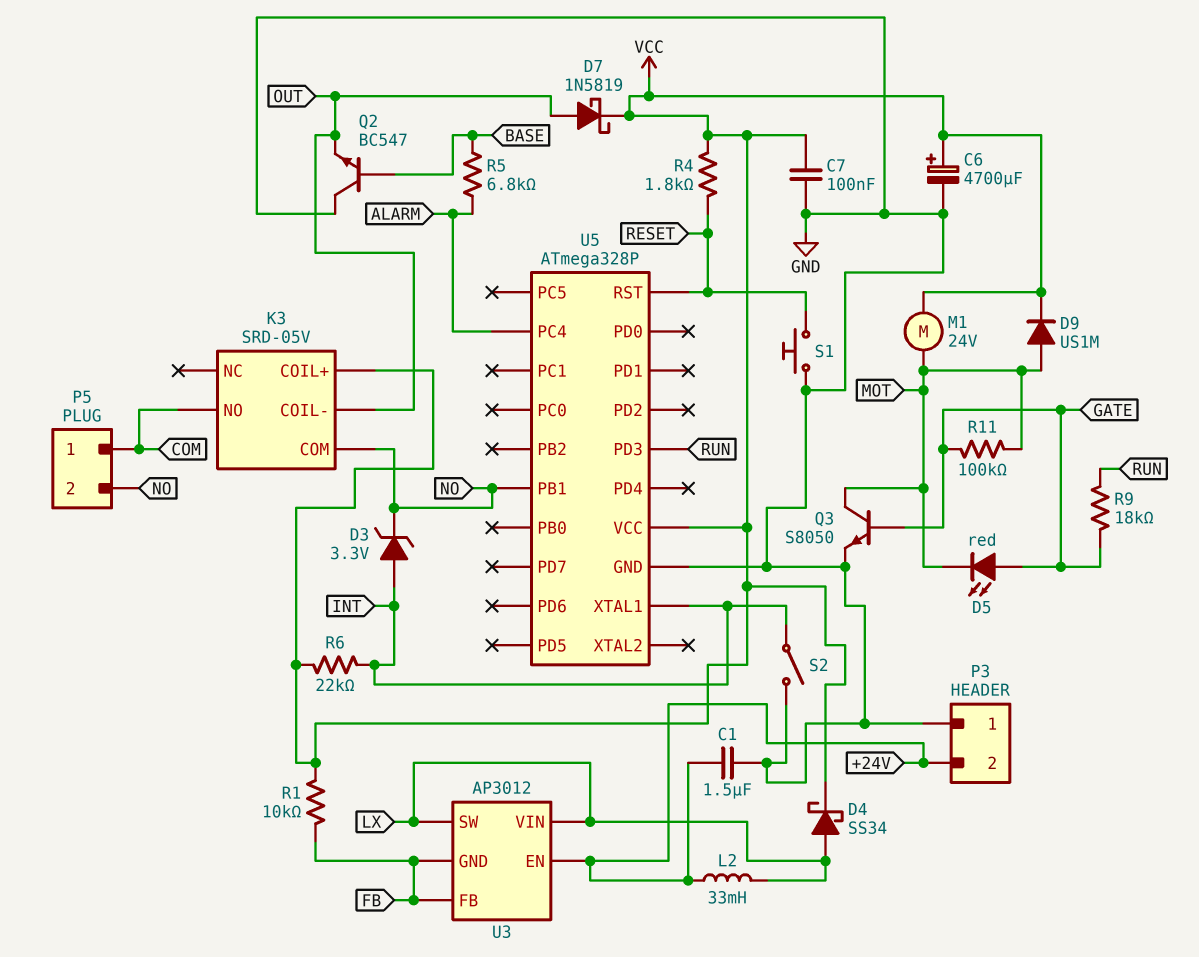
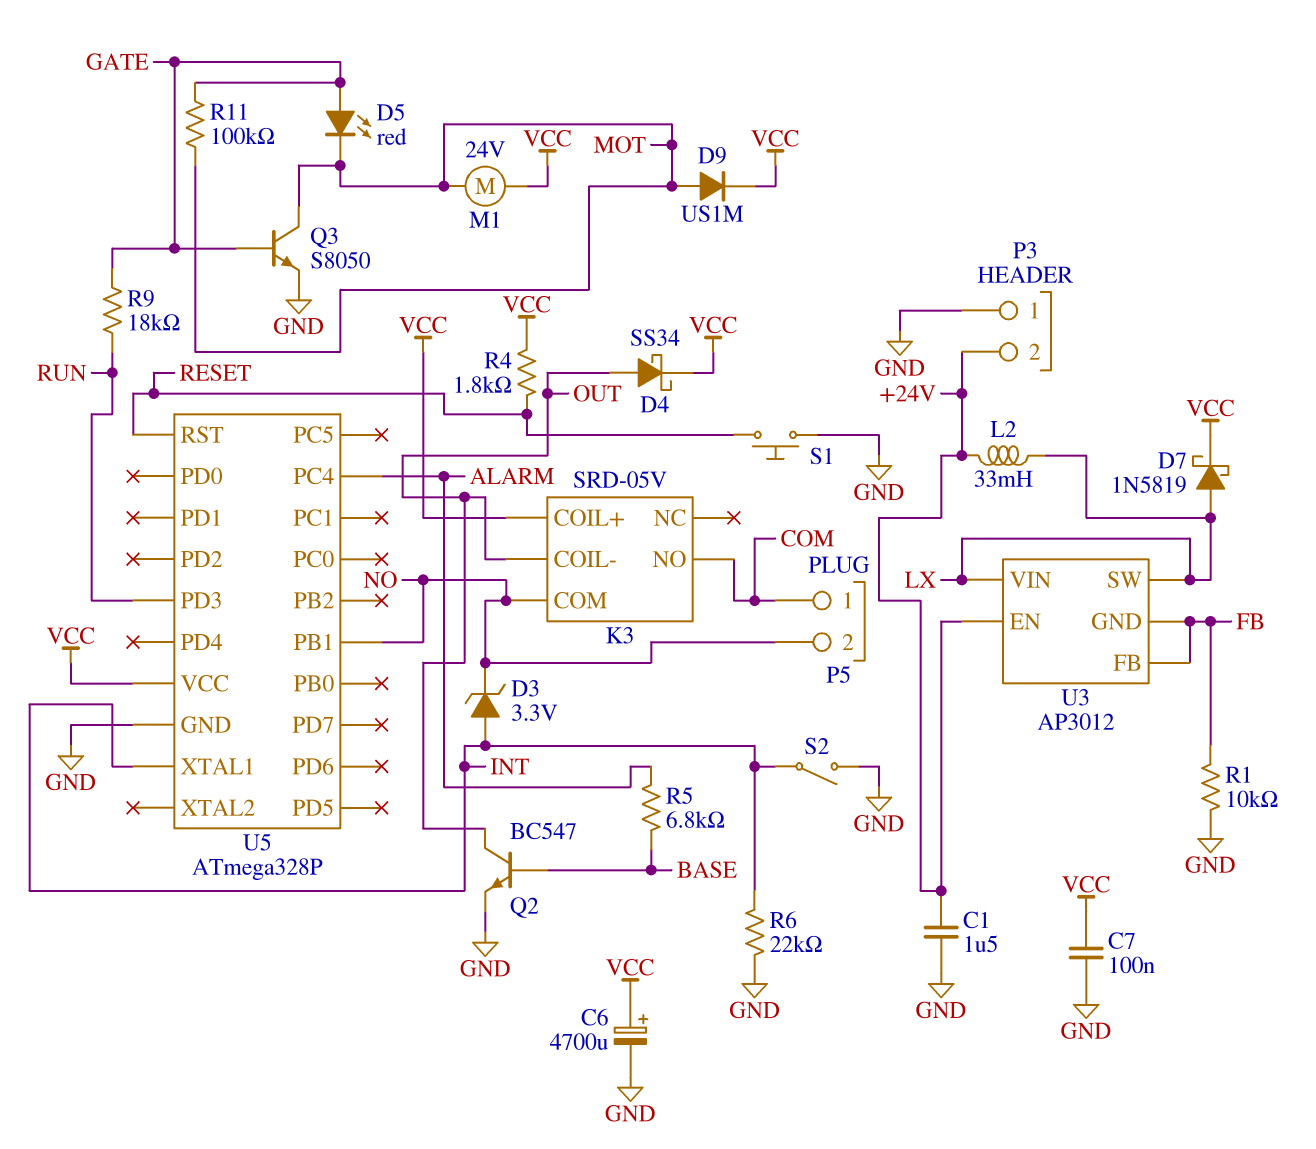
D4: schottky SS34 (A LX, K VCC) -> schottky SS34 (A OUT, K VCC)
D7: schottky 1N5819 (A OUT, K VCC) -> schottky 1N5819 (A LX, K VCC)
Q2: NPN BC547 (B BASE, C GND, E OUT) -> NPN BC547 (B BASE, C OUT, E GND)
R1: 10k (FB, VCC) -> 10k (FB, GND)
R6: 22k (INT, VCC) -> 22k (GND, INT)

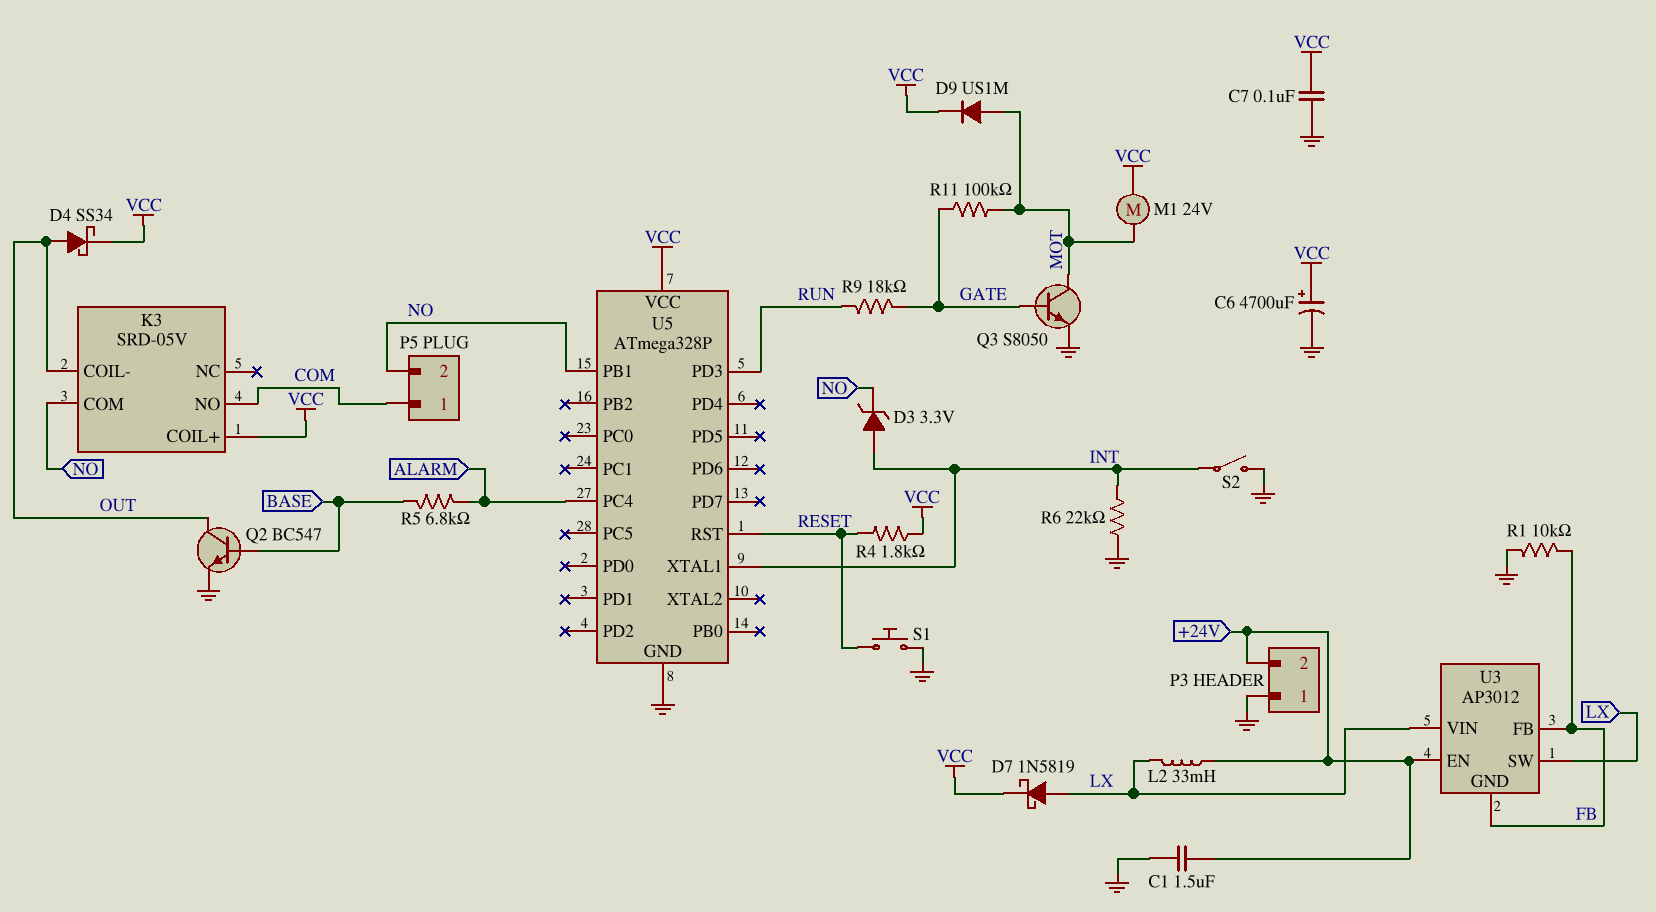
D5: LED red (A GATE, K MOT) -> none

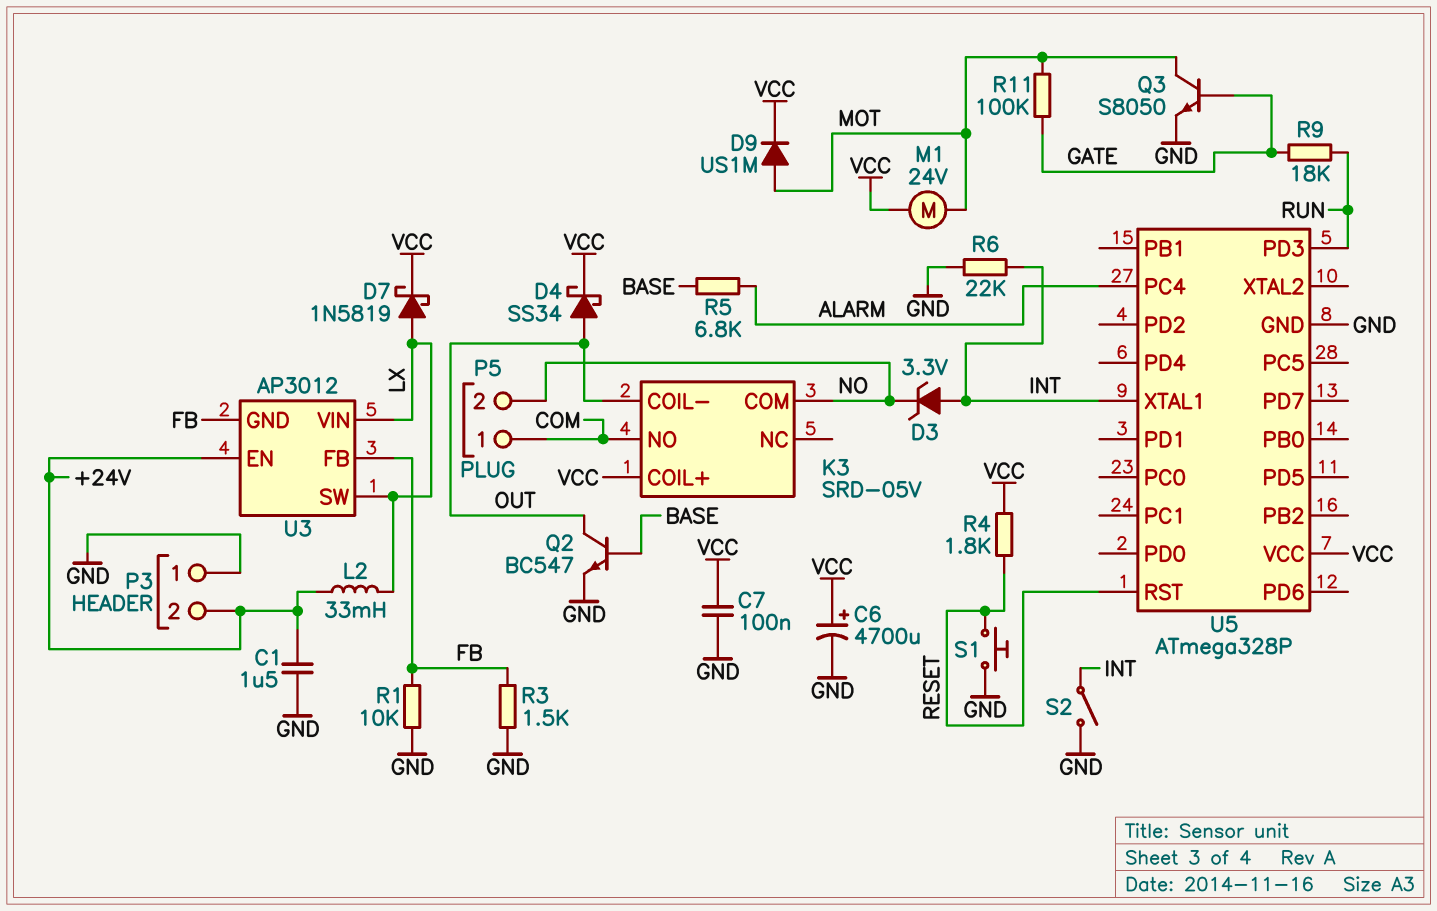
R3: none -> 1.5k (FB, GND)
U5 pin PB1: NO -> none

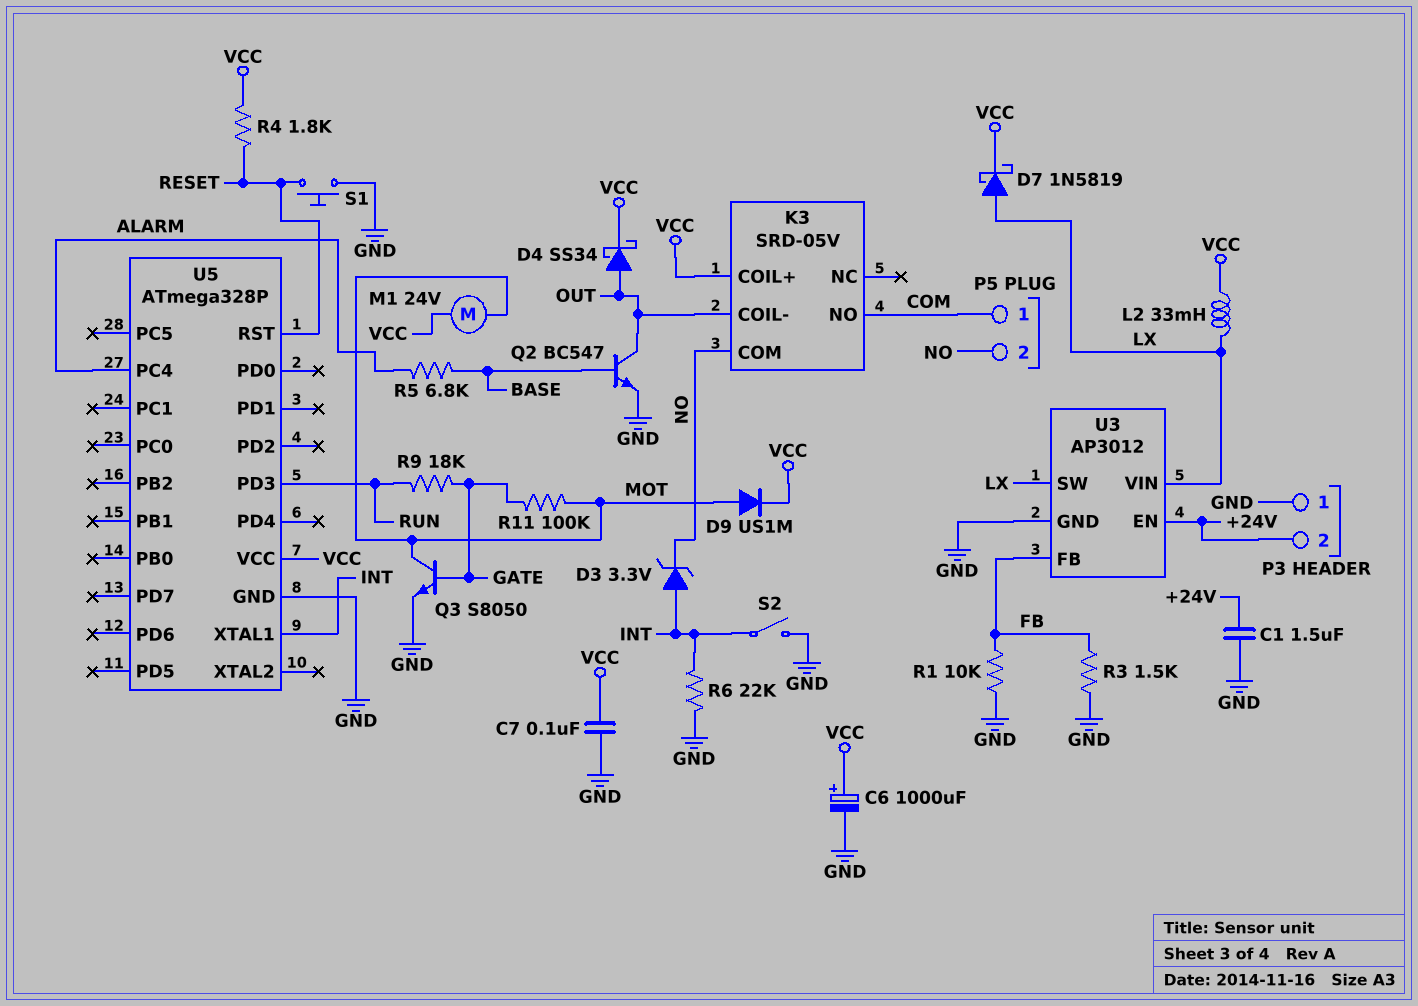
C6: 4700uF (plus VCC, minus GND) -> 1000uF (plus VCC, minus GND)
L2: 33mH (+24V, LX) -> 33mH (LX, VCC)
U3 pin GND: FB -> GND

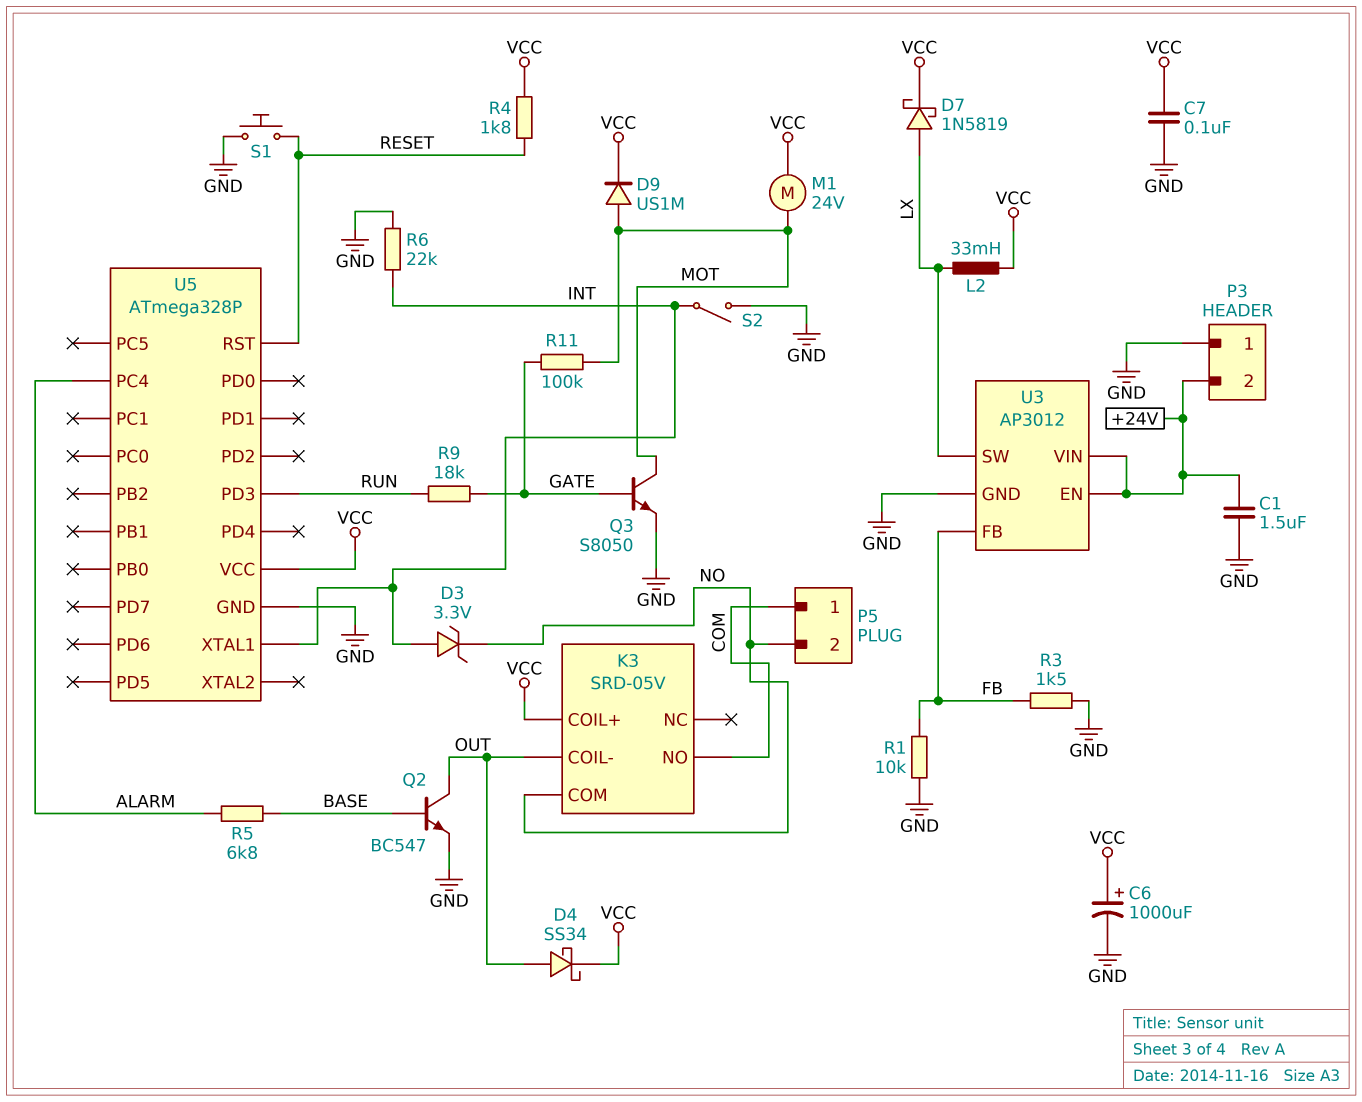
U3 pin VIN: LX -> +24V

